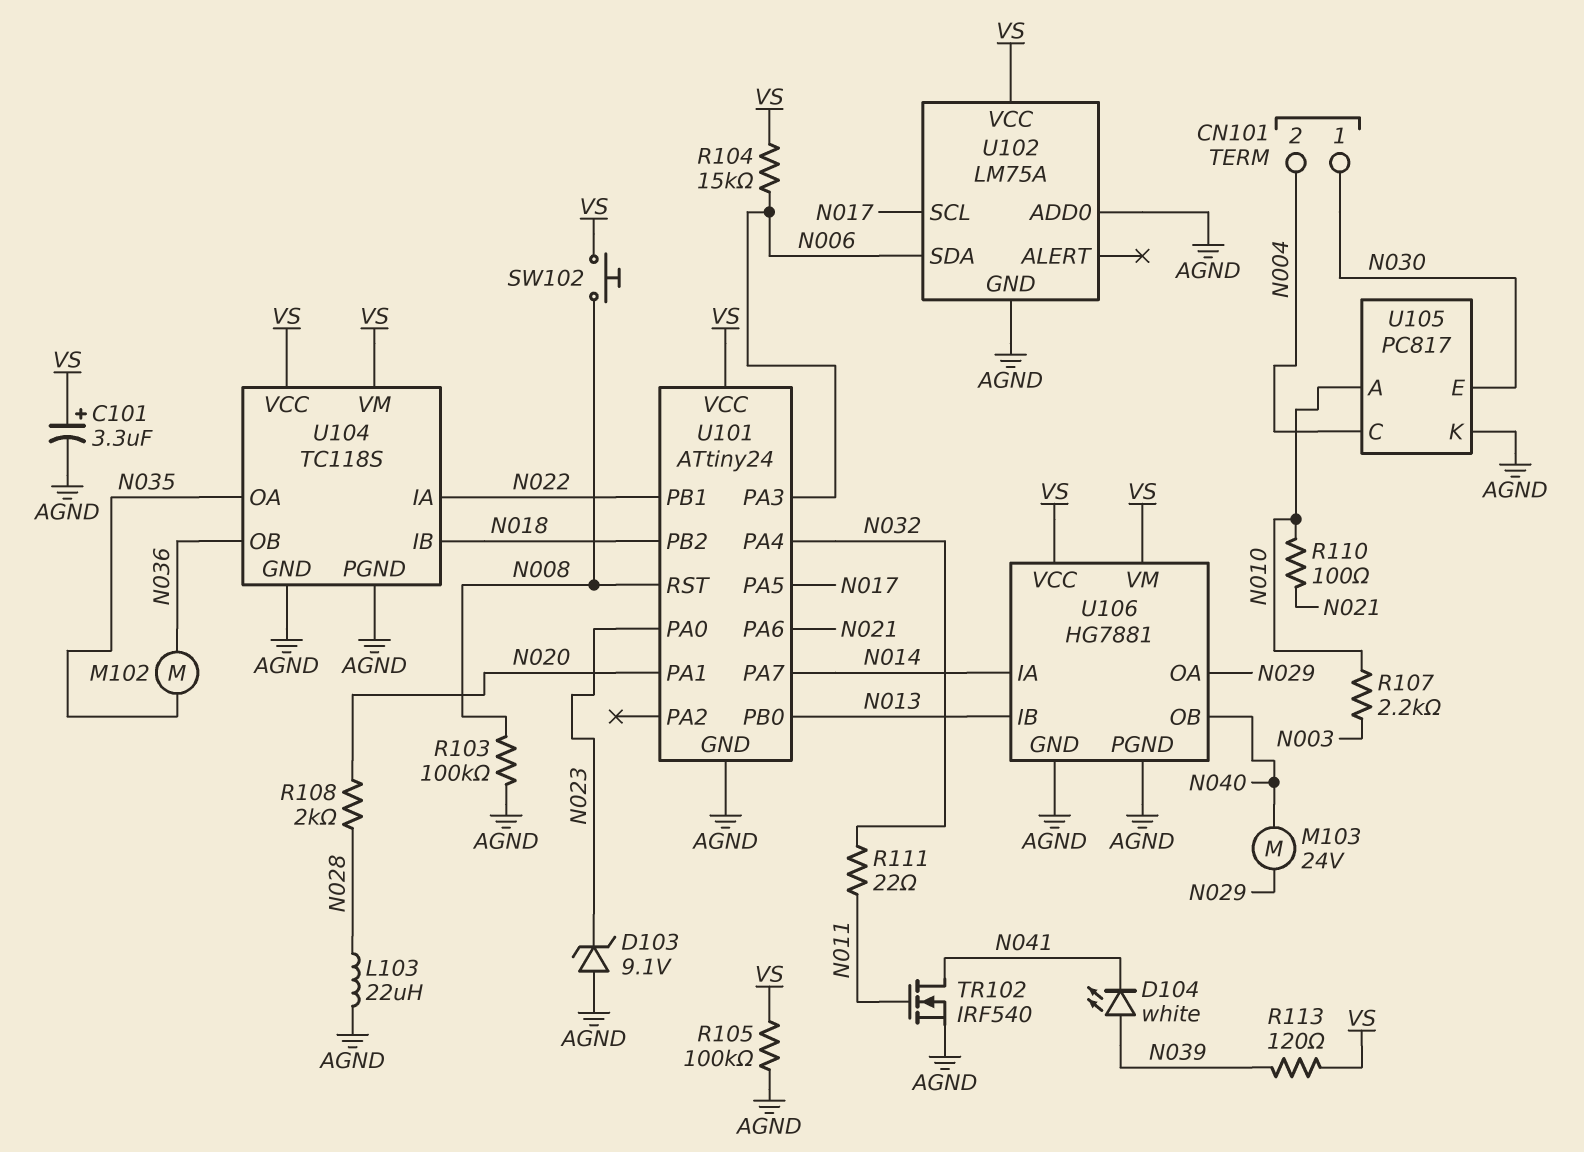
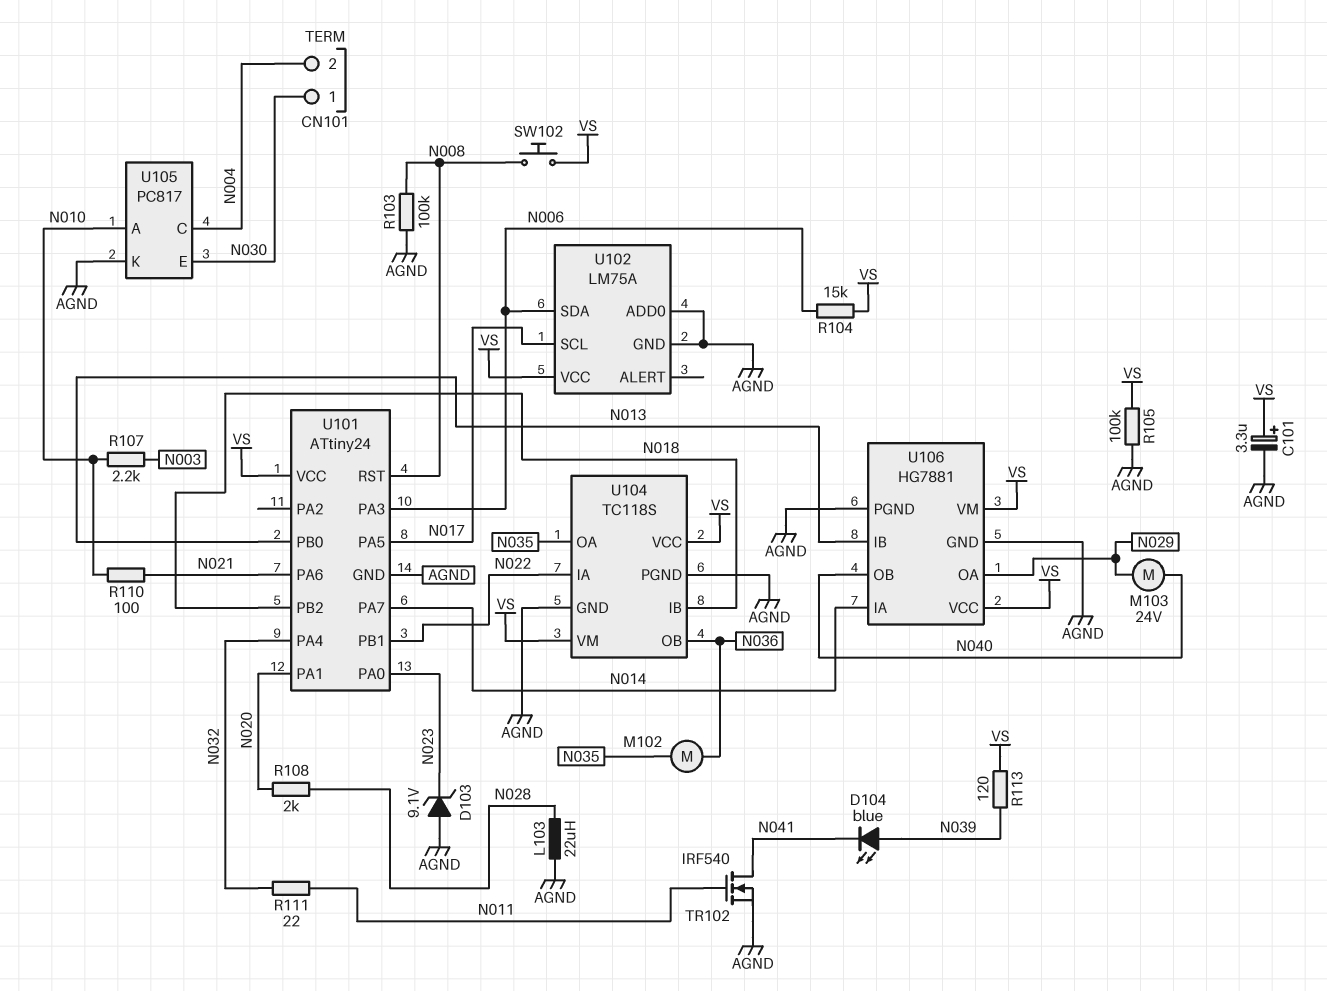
D104: LED white (A N039, K N041) -> LED blue (A N039, K N041)

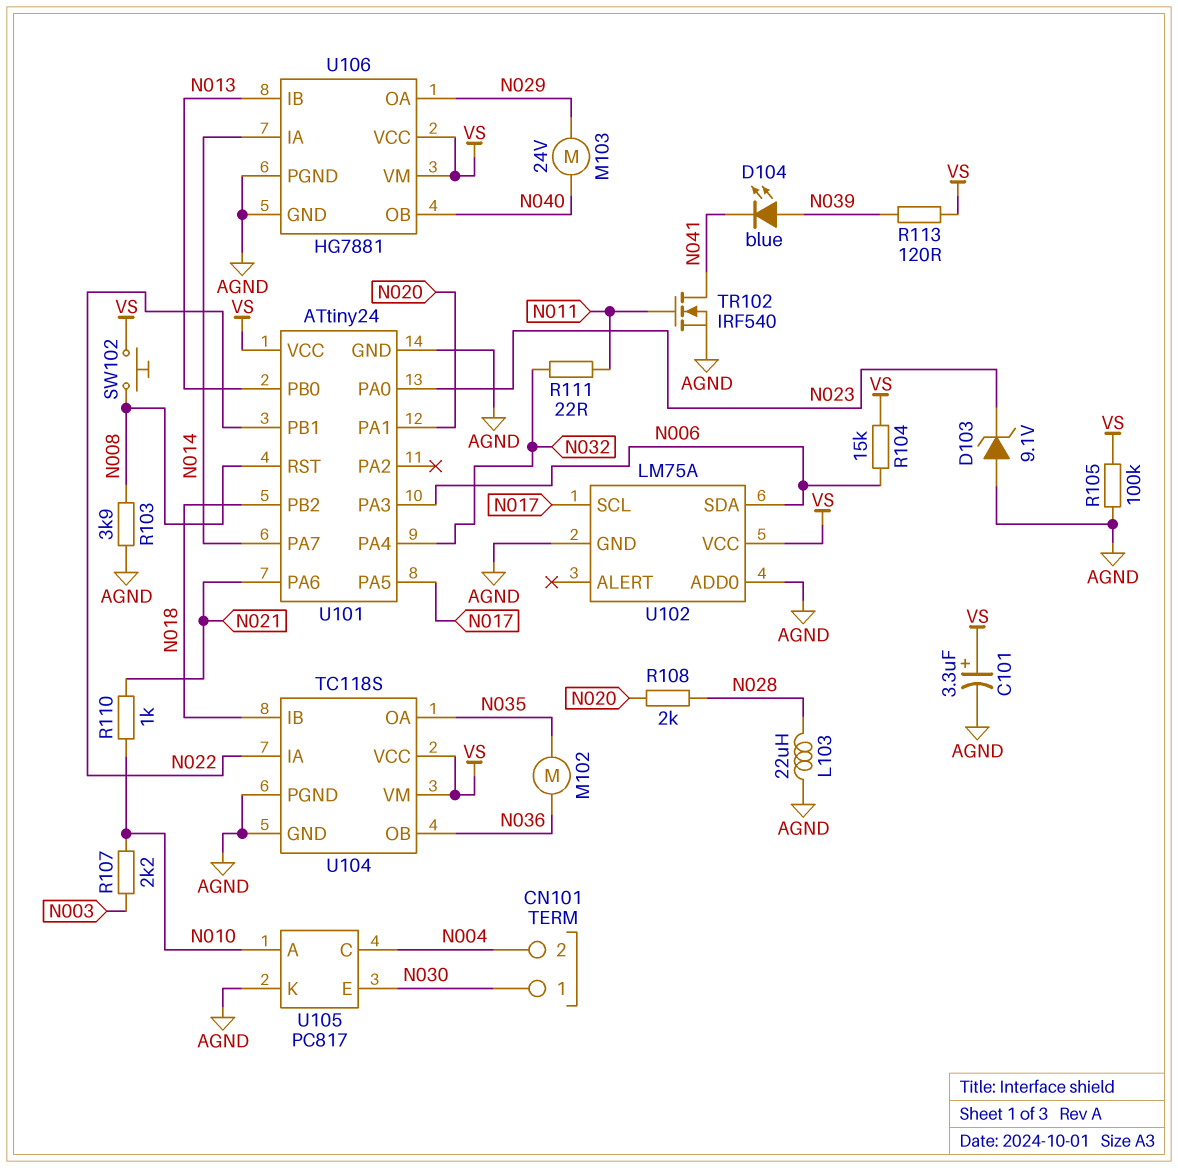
R103: 100k (AGND, N008) -> 3.9k (AGND, N008)
R110: 100 (N010, N021) -> 1k (N010, N021)

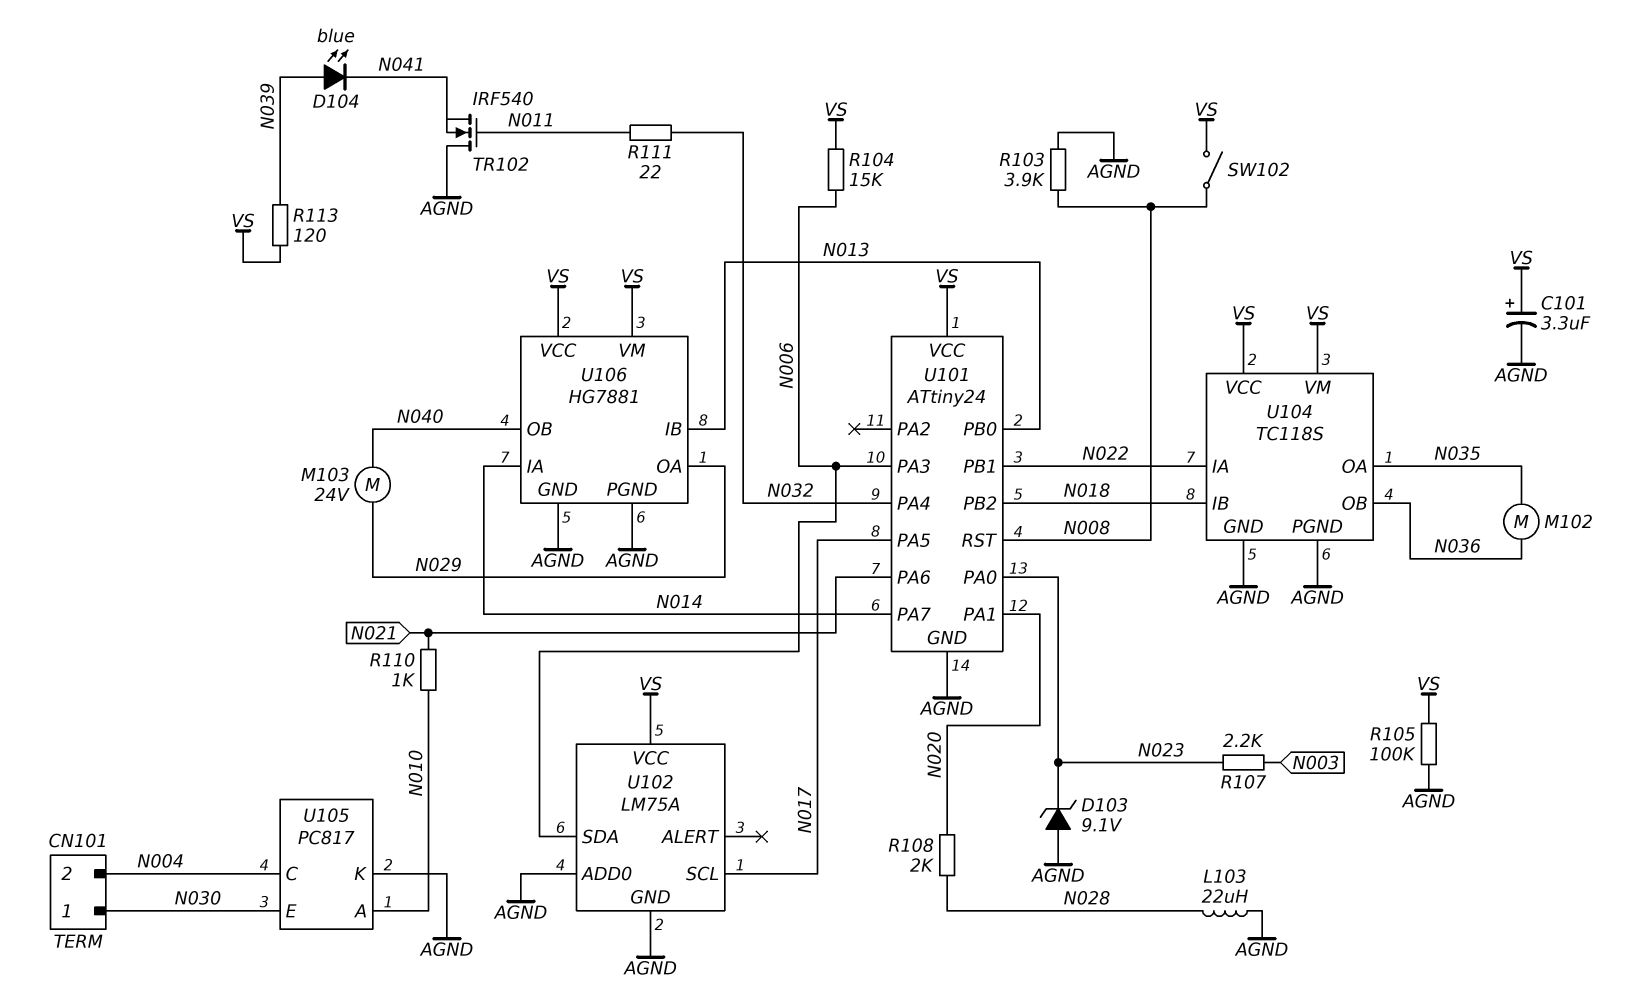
R107: 2.2k (N003, N010) -> 2.2k (N003, N023)
SW102: button (N008, VS) -> switch (N008, VS)
TR102: NMOS IRF540 (G N011, D N041, S AGND) -> NMOS IRF540 (G N011, D AGND, S N041)

